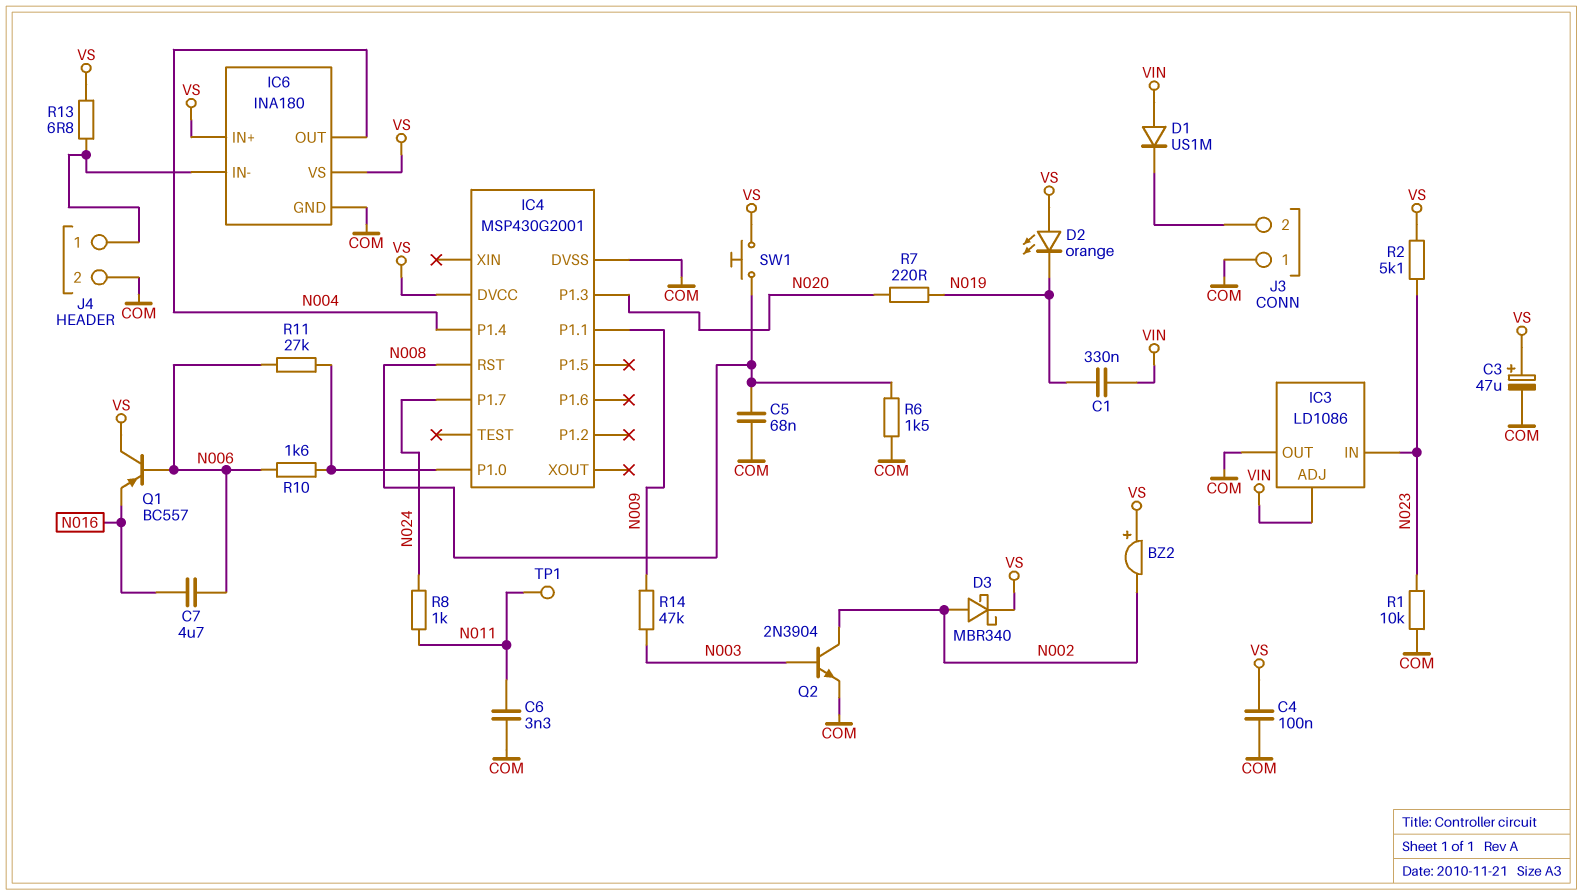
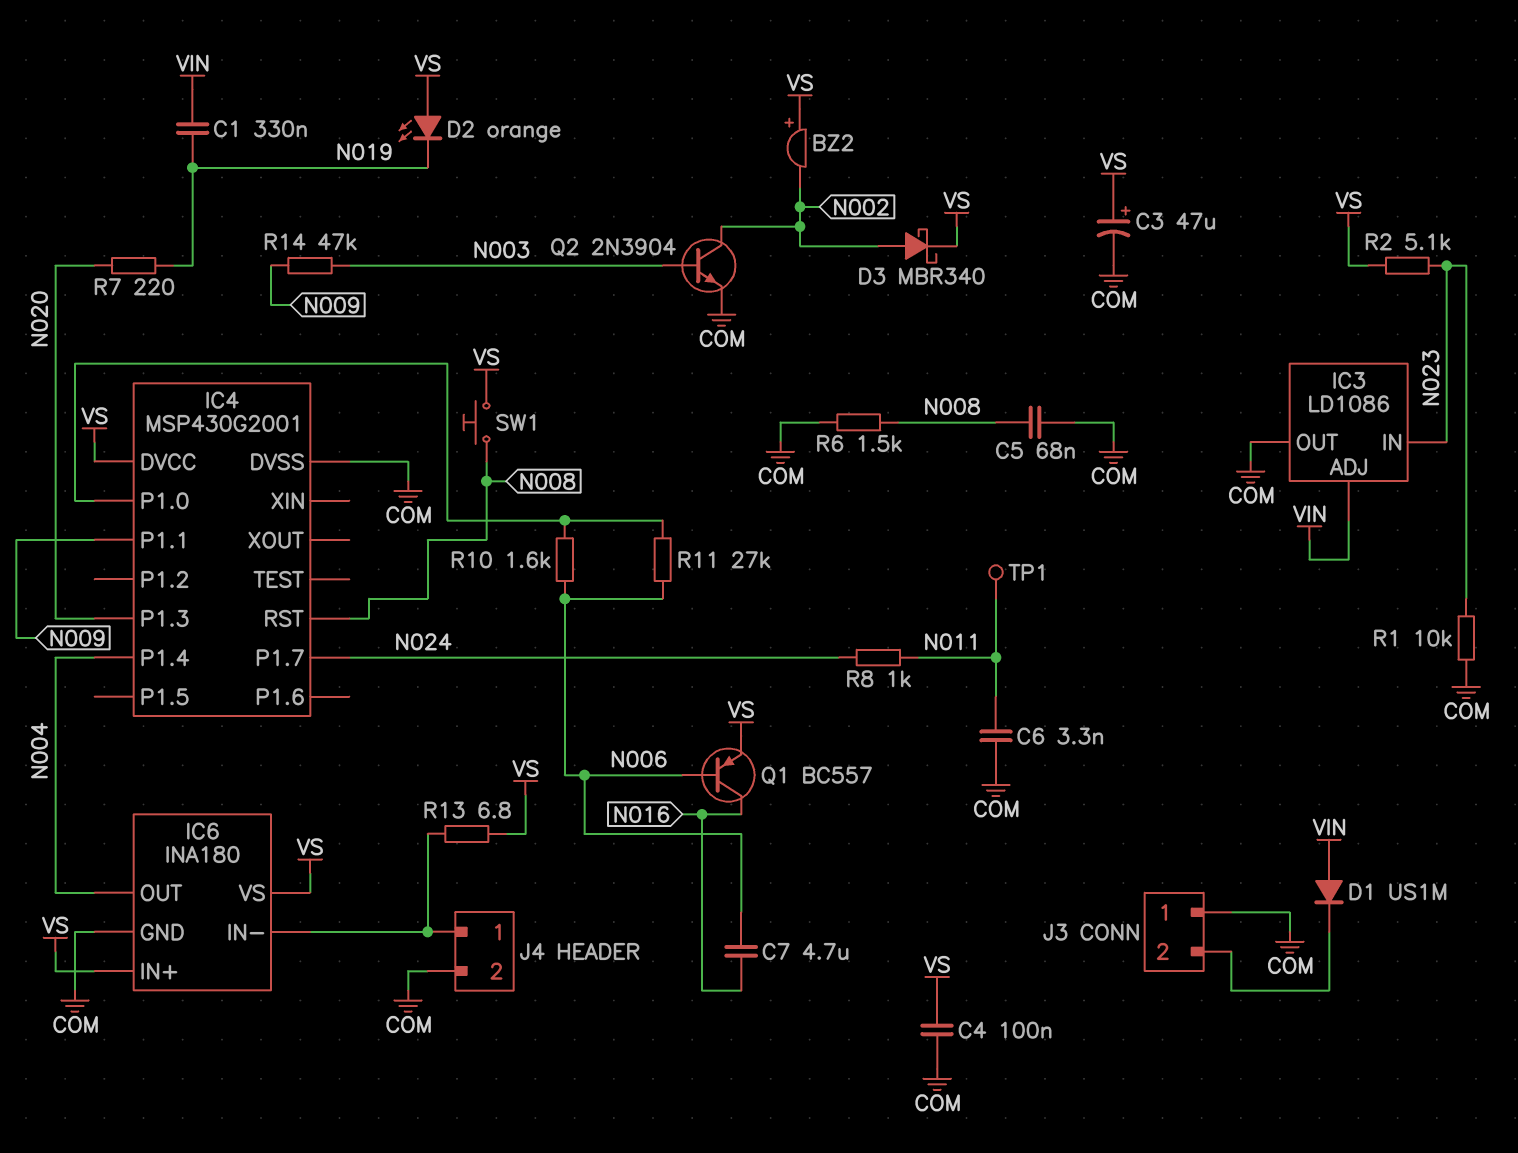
Q1: PNP BC557 (B N006, C VS, E N016) -> PNP BC557 (B N006, C N016, E VS)

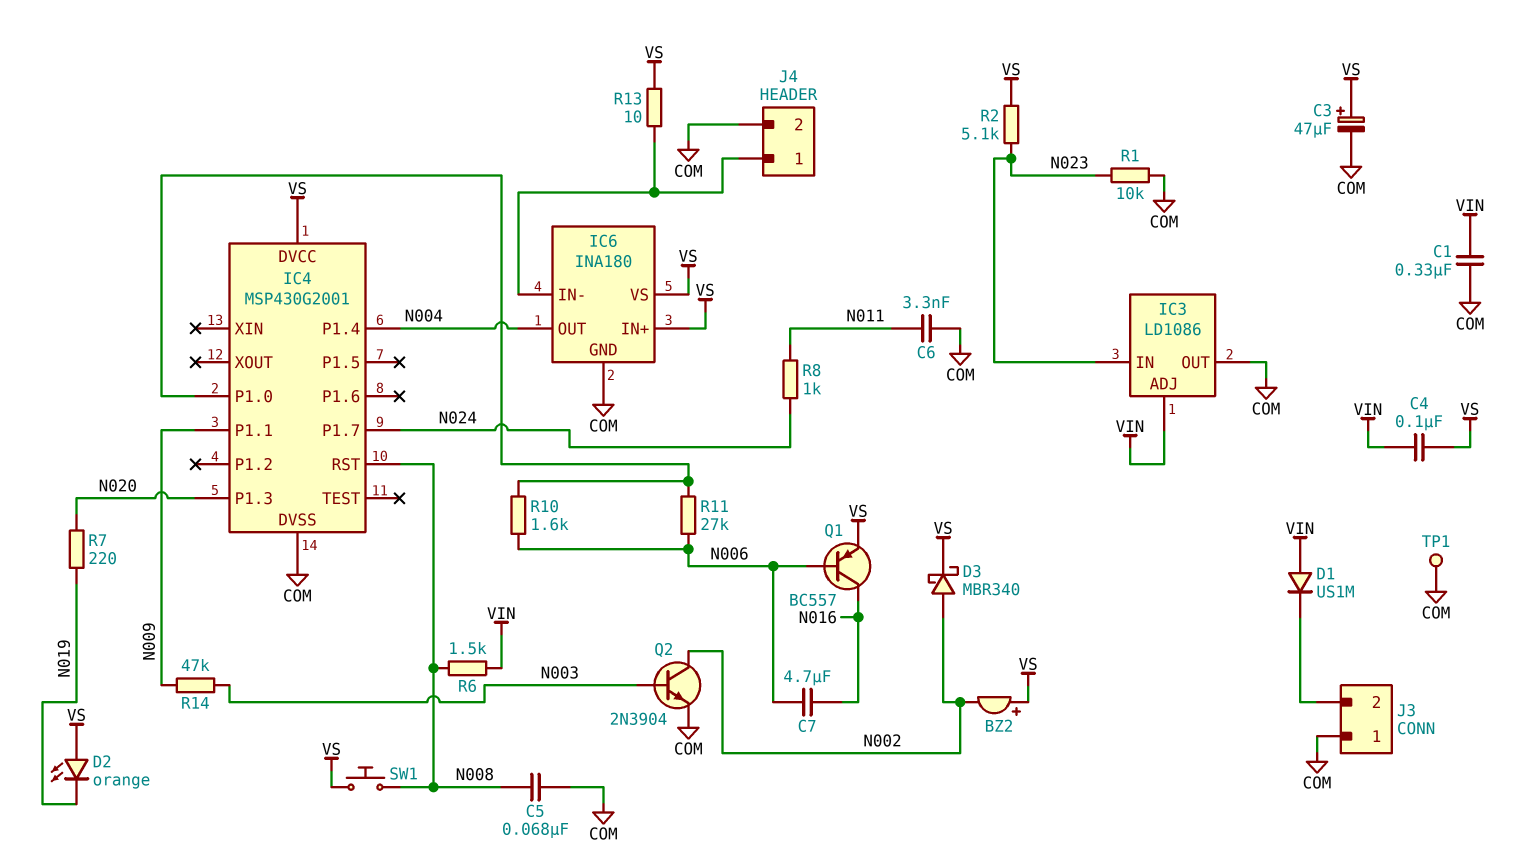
C1: 330nF (N019, VIN) -> 330nF (COM, VIN)
C4: 100nF (COM, VS) -> 100nF (VIN, VS)
R6: 1.5k (COM, N008) -> 1.5k (N008, VIN)
R13: 6.8 (IC6/IN-, VS) -> 10 (IC6/IN-, VS)
TP1: test point (N011) -> test point (COM)

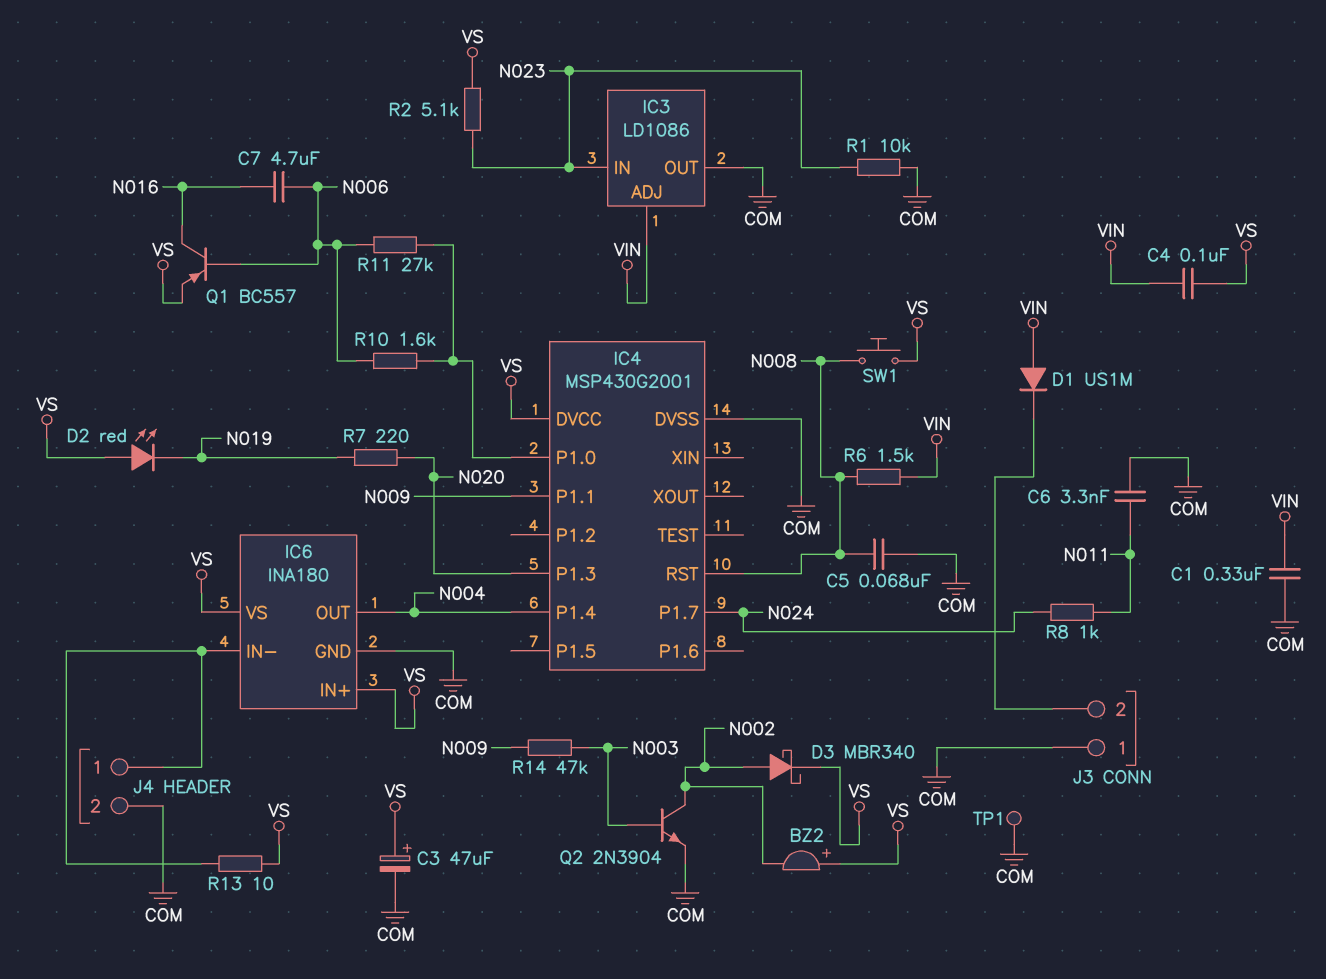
D2: LED orange (A VS, K N019) -> LED red (A VS, K N019)

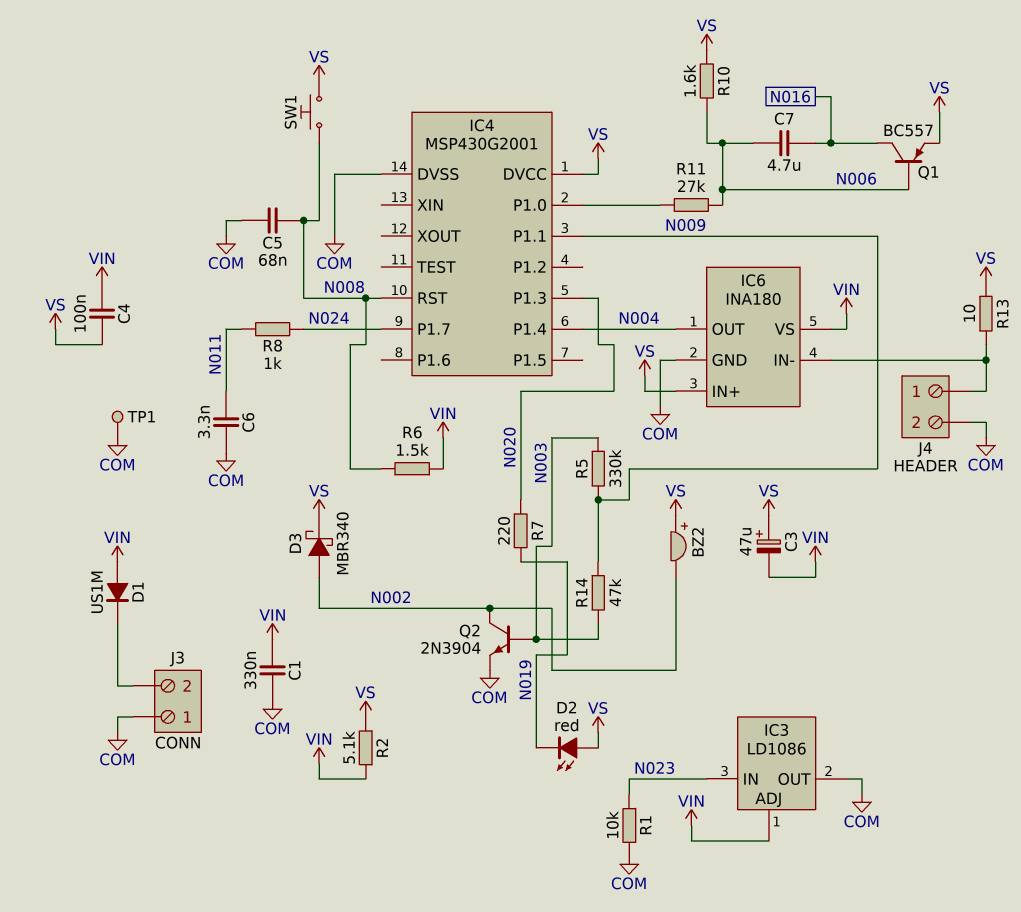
C3: 47uF (plus VS, minus COM) -> 47uF (plus VS, minus VIN)
IC6 pin VS: VS -> VIN
R2: 5.1k (N023, VS) -> 5.1k (VIN, VS)
R5: none -> 330k (N003, N009)
R10: 1.6k (IC4/P1.0, N006) -> 1.6k (N006, VS)

